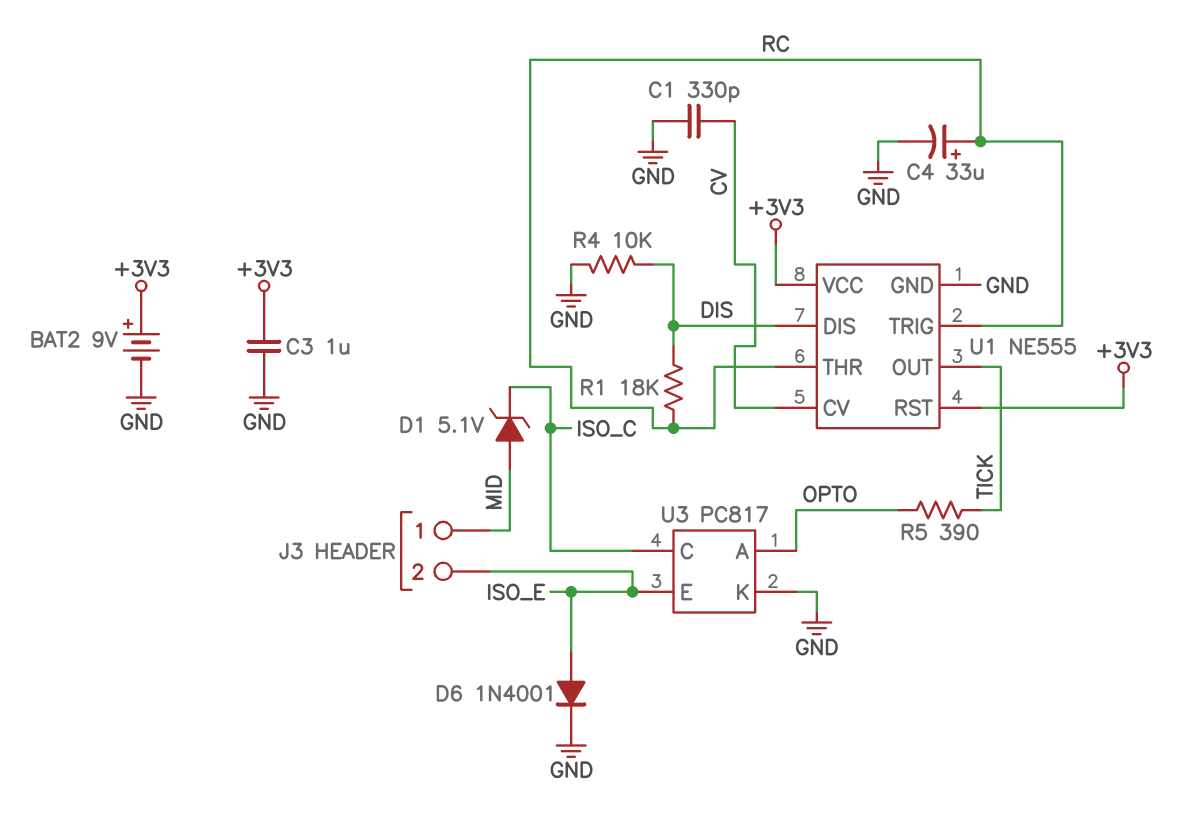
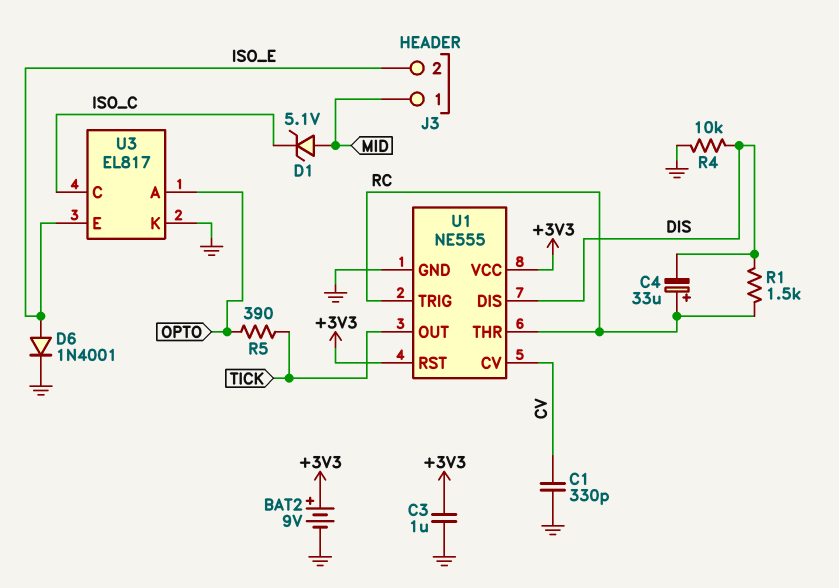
C4: 33uF (plus RC, minus GND) -> 33uF (plus RC, minus DIS)
R1: 18k (DIS, RC) -> 1.5k (DIS, RC)
U3: PC817 -> EL817

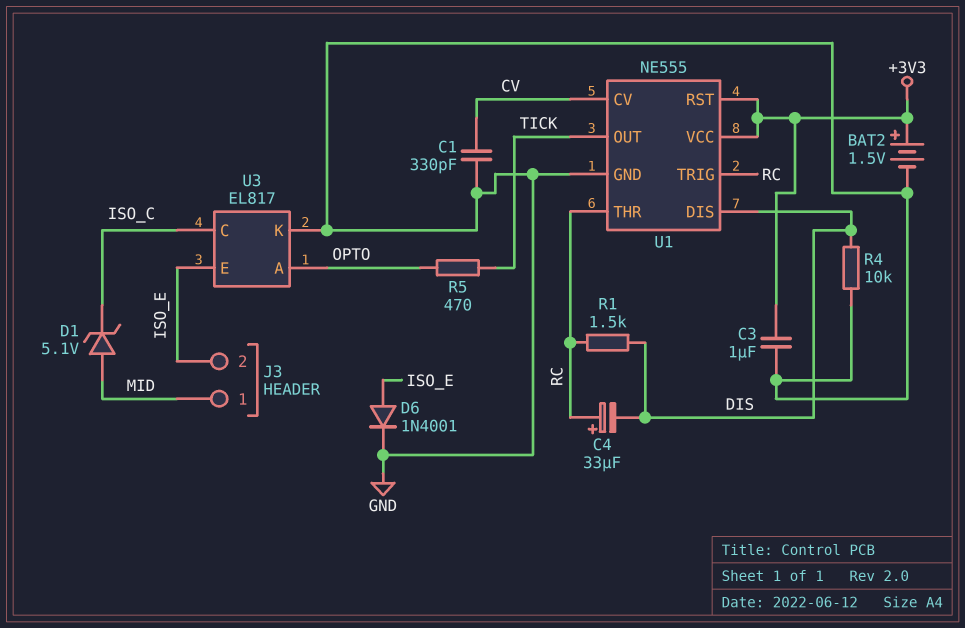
BAT2: 9V (plus +3V3, minus GND) -> 1.5V (plus +3V3, minus GND)
R5: 390 (OPTO, TICK) -> 470 (OPTO, TICK)

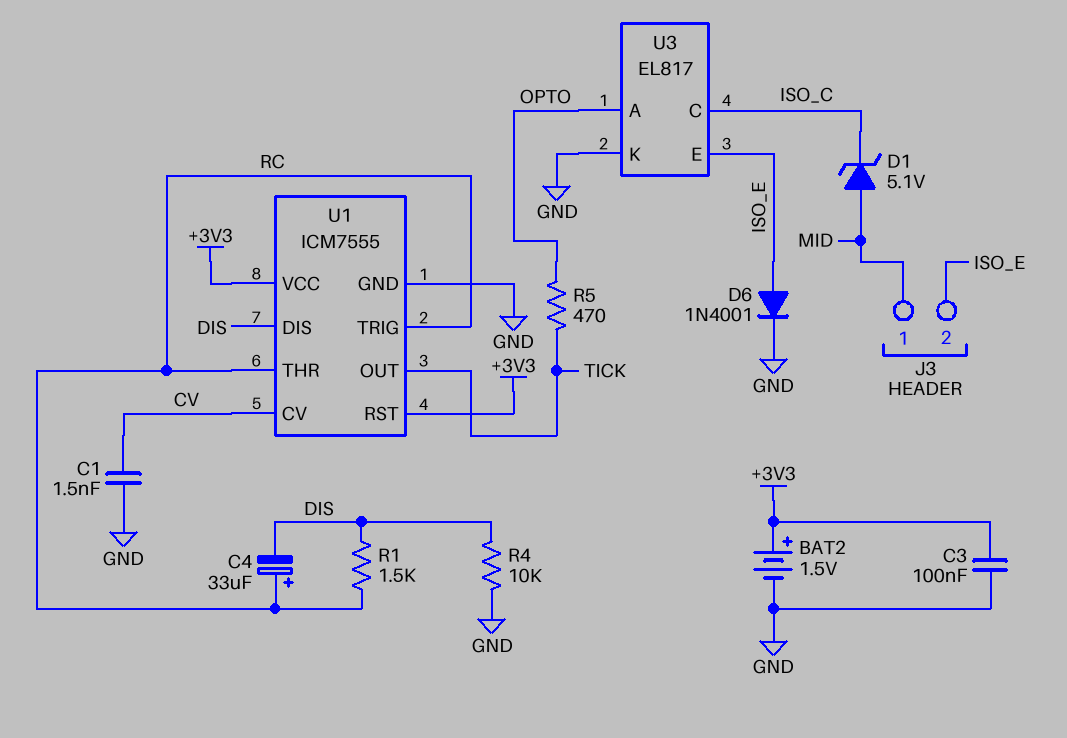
C1: 330pF (CV, GND) -> 1.5nF (CV, GND)
C3: 1uF (+3V3, GND) -> 100nF (+3V3, GND)
U1: NE555 -> ICM7555

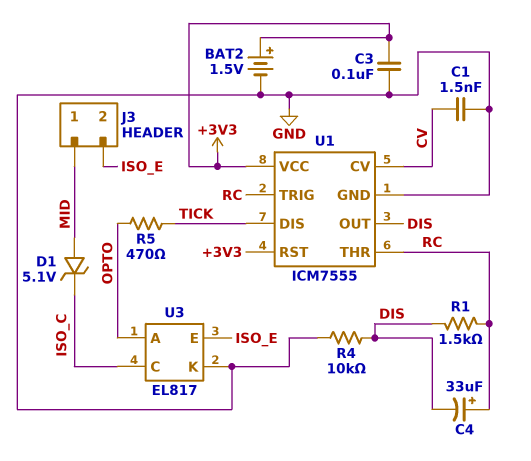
D6: diode 1N4001 (A ISO_E, K GND) -> none
U1 pin DIS: DIS -> TICK
U1 pin OUT: TICK -> DIS

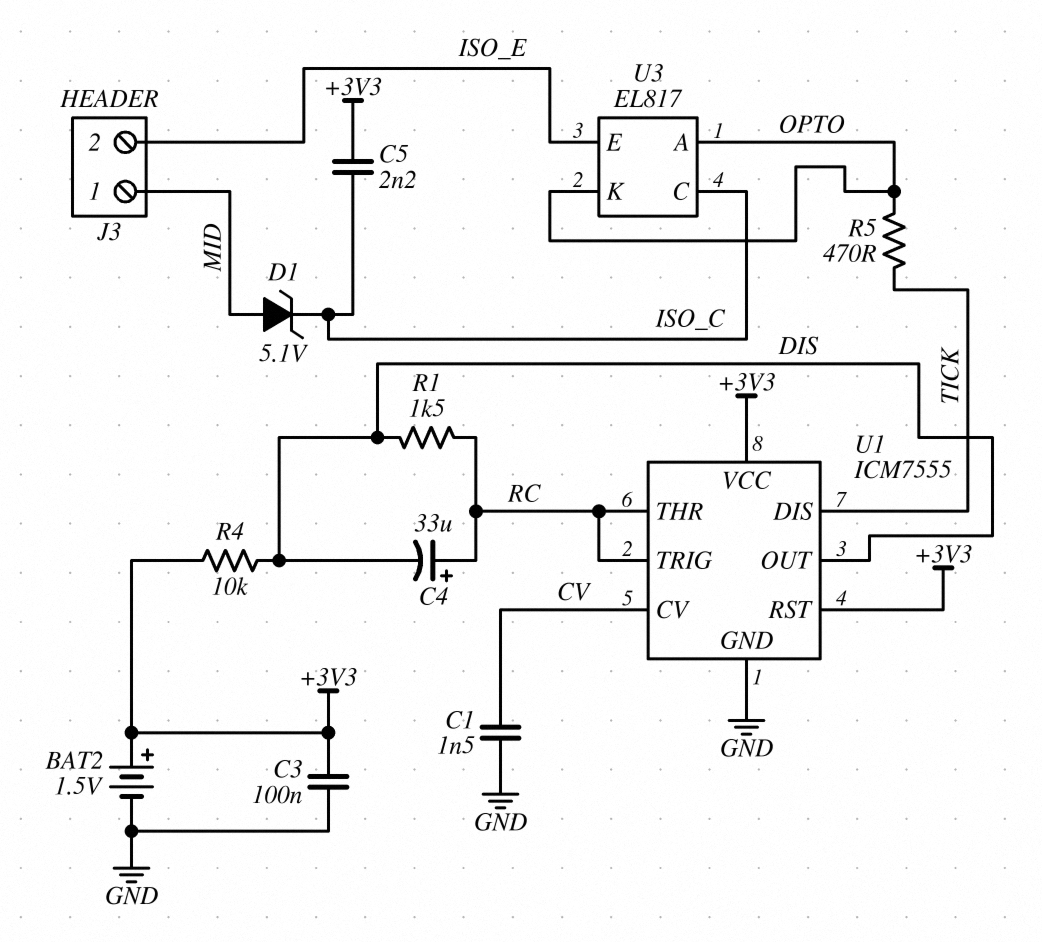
C5: none -> 2.2nF (+3V3, ISO_C)
R4: 10k (DIS, GND) -> 10k (+3V3, DIS)
U3 pin K: GND -> OPTO

